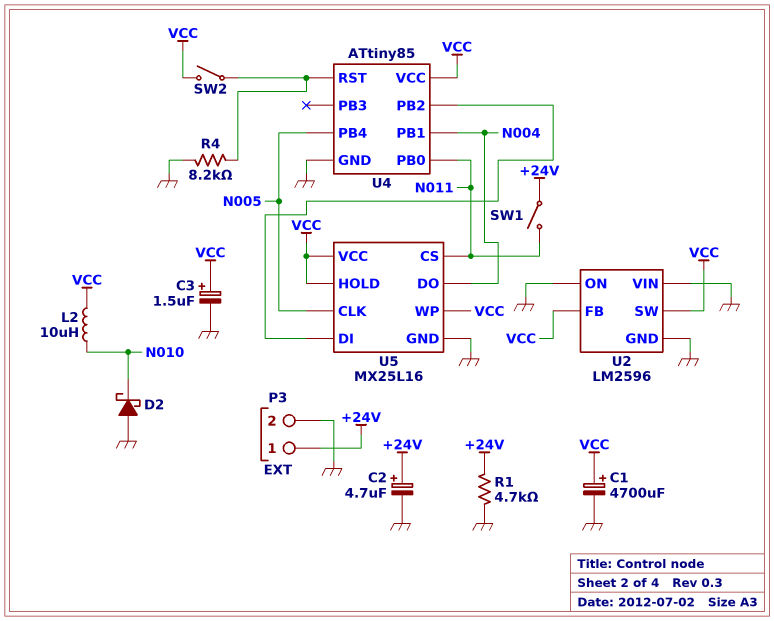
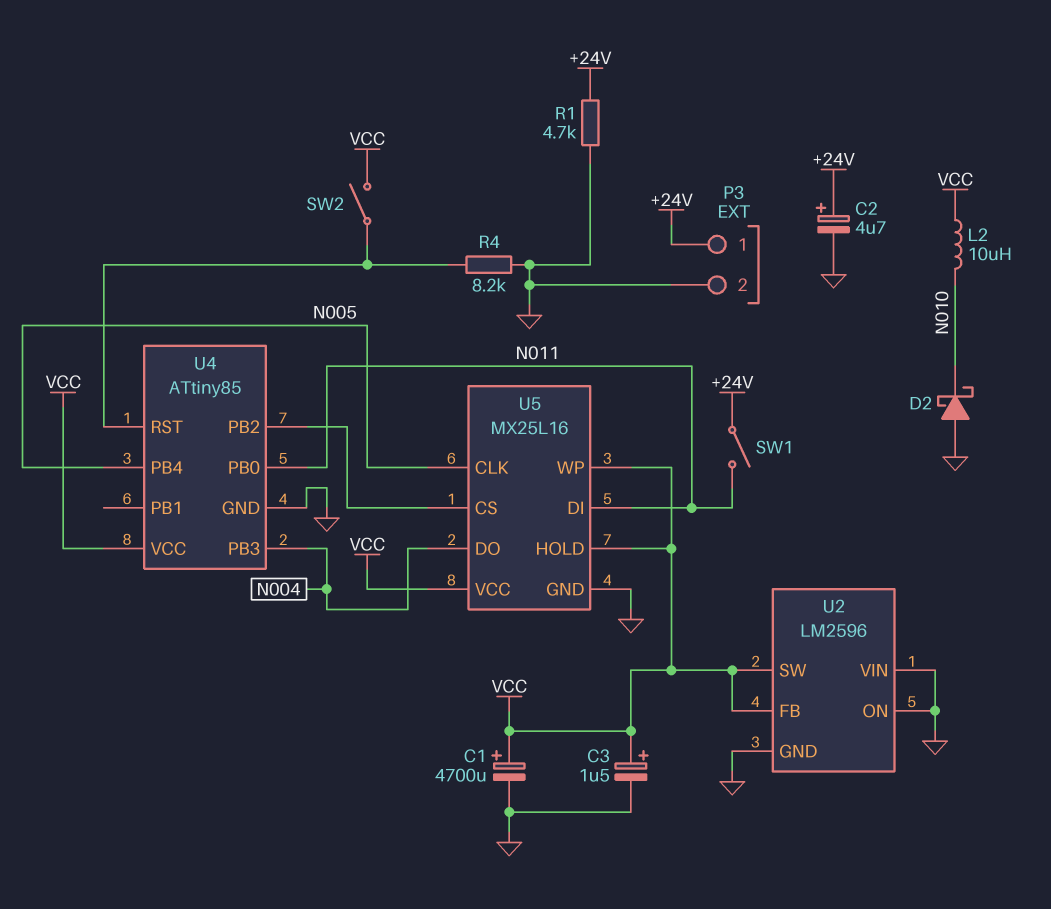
U4 pin PB1: N004 -> none
U4 pin PB3: none -> N004
U5 pin CS: N011 -> U4/PB2
U5 pin DI: U4/PB2 -> N011

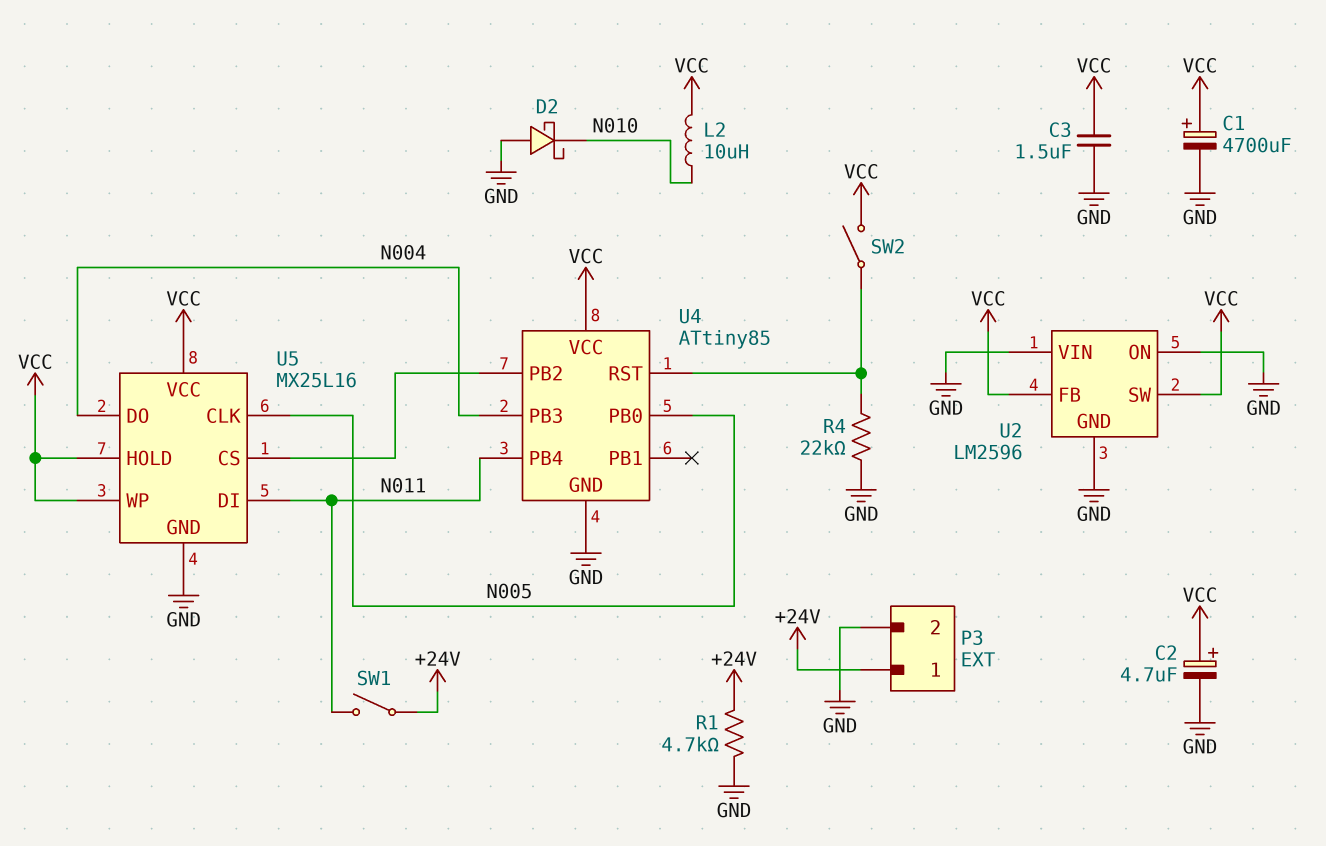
C2: 4.7uF (plus +24V, minus GND) -> 4.7uF (plus VCC, minus GND)
C3: 1.5uF (plus VCC, minus GND) -> 1.5uF (GND, VCC)
R4: 8.2k (GND, U4/RST) -> 22k (GND, U4/RST)
U4 pin PB0: N011 -> N005
U4 pin PB4: N005 -> N011

